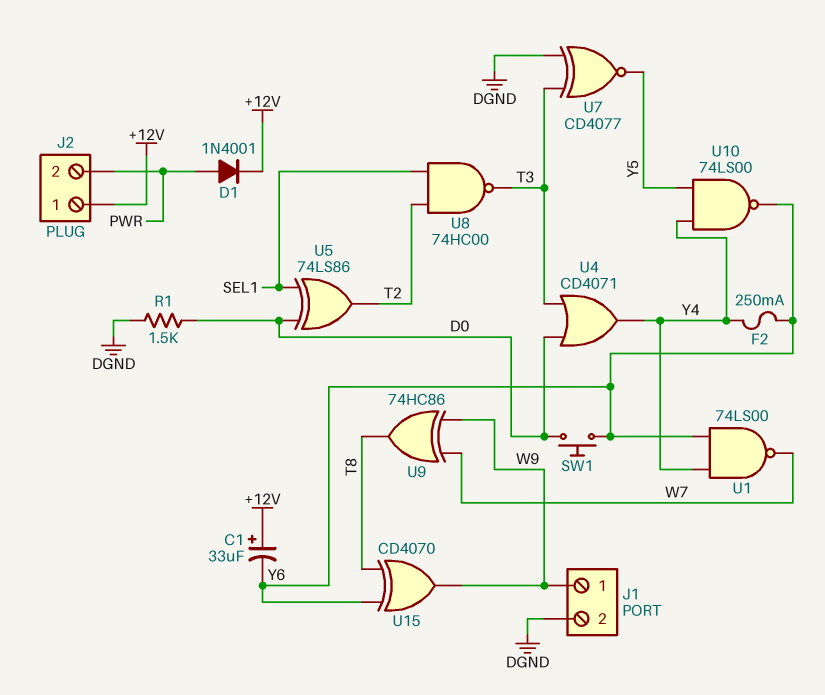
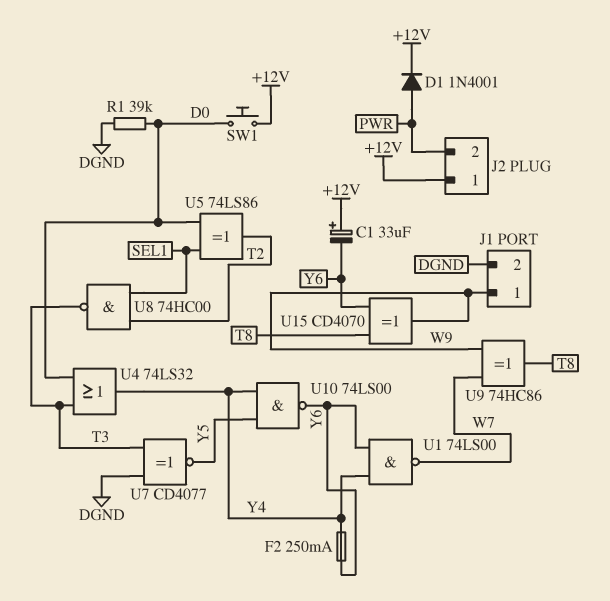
R1: 1.5k (D0, DGND) -> 39k (D0, DGND)
SW1: button (D0, Y6) -> button (+12V, D0)
U4: OR CD4071 (in D0, in T3, out Y4) -> OR 74LS32 (in D0, in T3, out Y4)

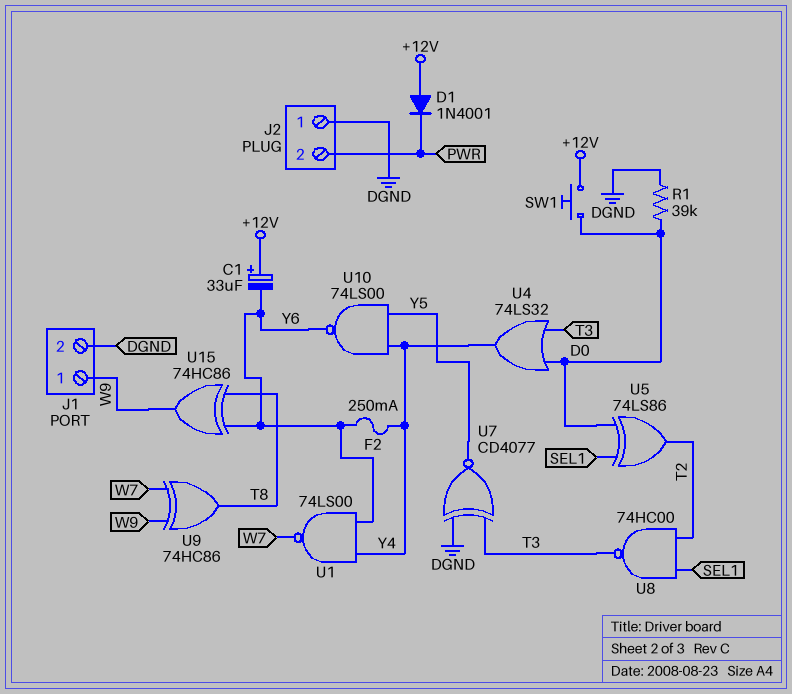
D1: diode 1N4001 (A PWR, K +12V) -> diode 1N4001 (A +12V, K PWR)
J2 pin 1: +12V -> DGND
U15: XOR CD4070 (in T8, in Y6, out W9) -> XOR 74HC86 (in T8, in Y6, out W9)

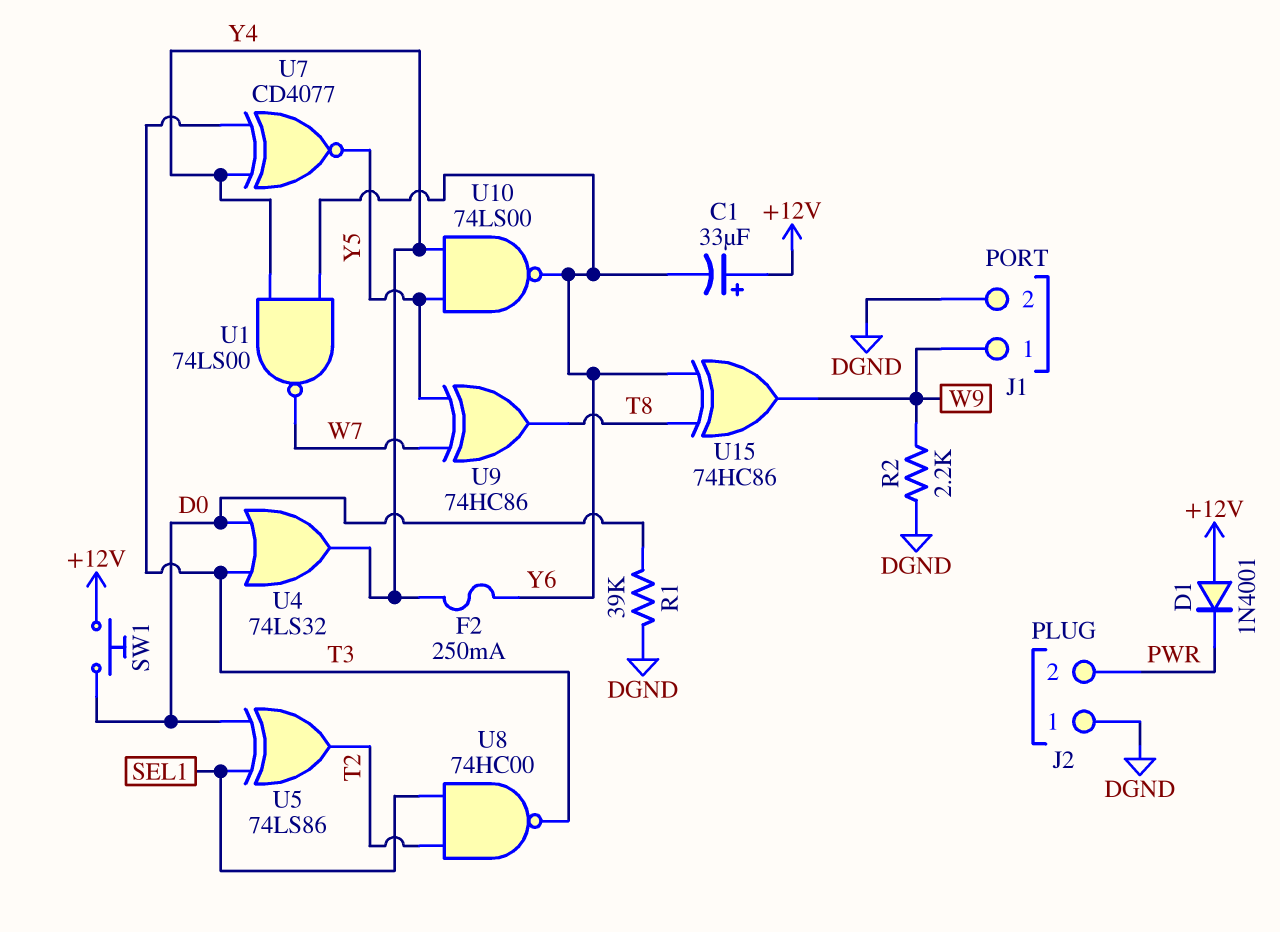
R2: none -> 2.2k (DGND, W9)
U7: XNOR CD4077 (in DGND, in T3, out Y5) -> XNOR CD4077 (in T3, in Y4, out Y5)
U9: XOR 74HC86 (in W7, in W9, out T8) -> XOR 74HC86 (in W7, in Y5, out T8)

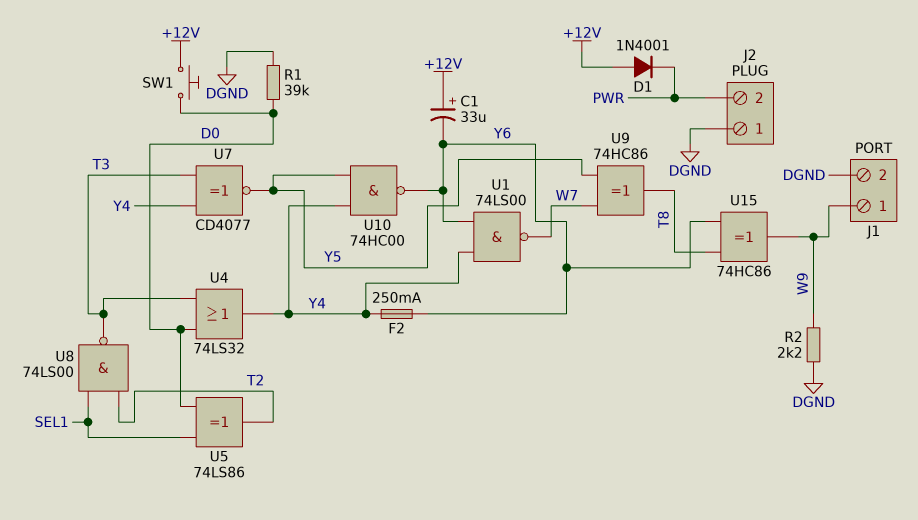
U8: NAND 74HC00 (in SEL1, in T2, out T3) -> NAND 74LS00 (in SEL1, in T2, out T3)
U10: NAND 74LS00 (in Y4, in Y5, out Y6) -> NAND 74HC00 (in Y4, in Y5, out Y6)

